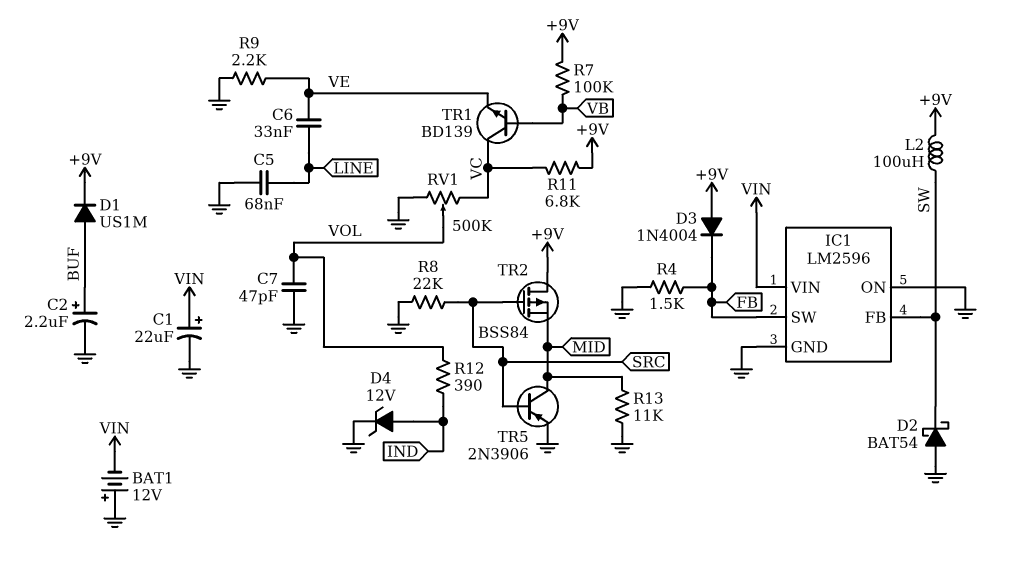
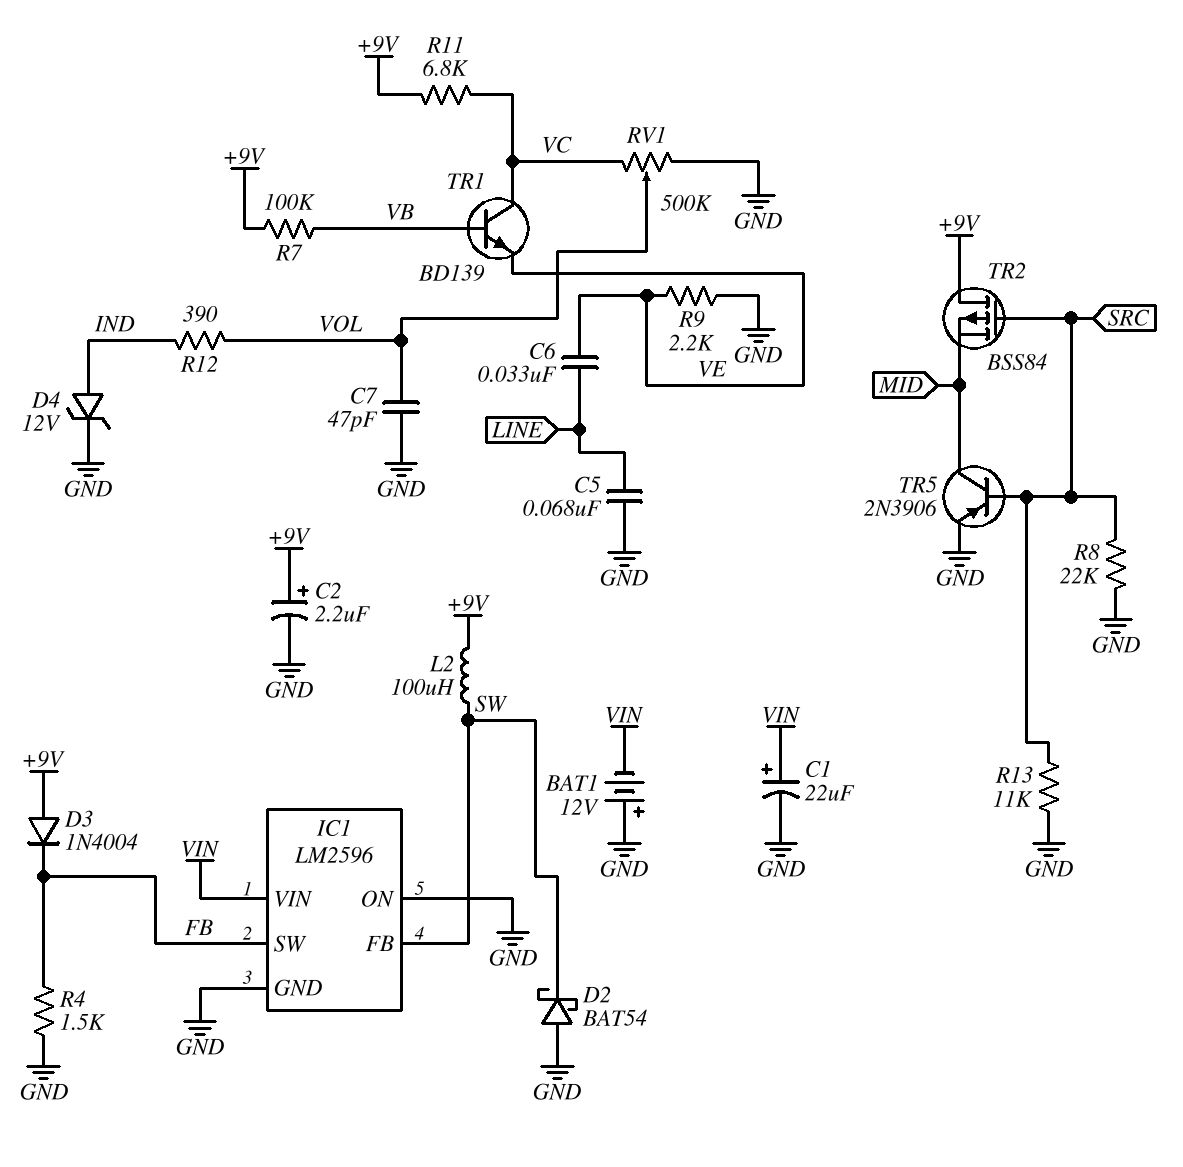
C2: 2.2uF (plus BUF, minus GND) -> 2.2uF (plus +9V, minus GND)
D1: diode US1M (A BUF, K +9V) -> none
R13: 11k (GND, MID) -> 11k (GND, SRC)

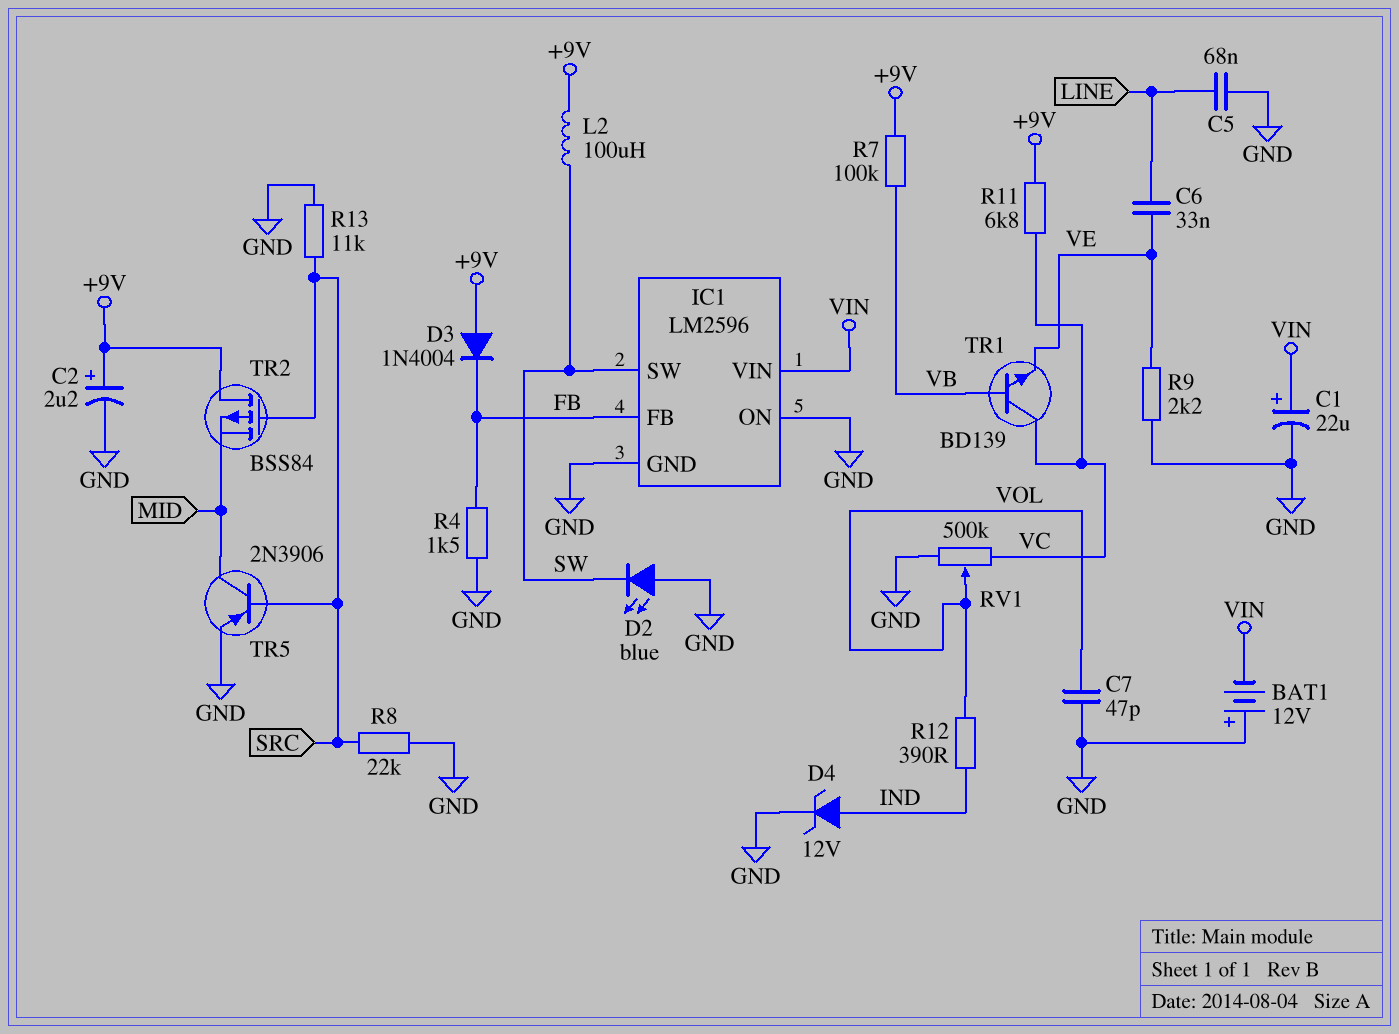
D2: schottky BAT54 (A GND, K SW) -> LED blue (A GND, K SW)
IC1 pin FB: SW -> FB
IC1 pin SW: FB -> SW

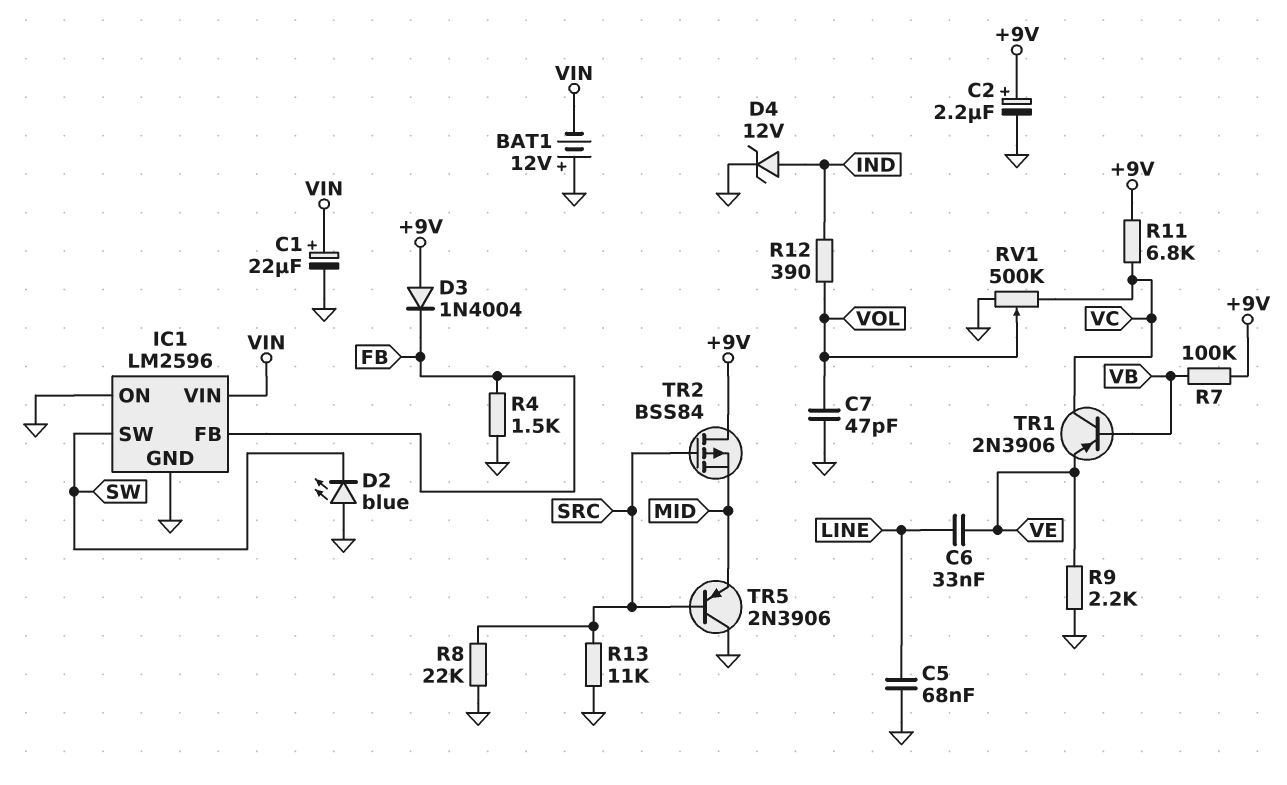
L2: 100uH (+9V, SW) -> none
TR1: NPN BD139 (B VB, C VC, E VE) -> PNP 2N3906 (B VB, C VC, E VE)
TR5: PNP 2N3906 (B SRC, C MID, E GND) -> PNP 2N3906 (B SRC, C GND, E MID)

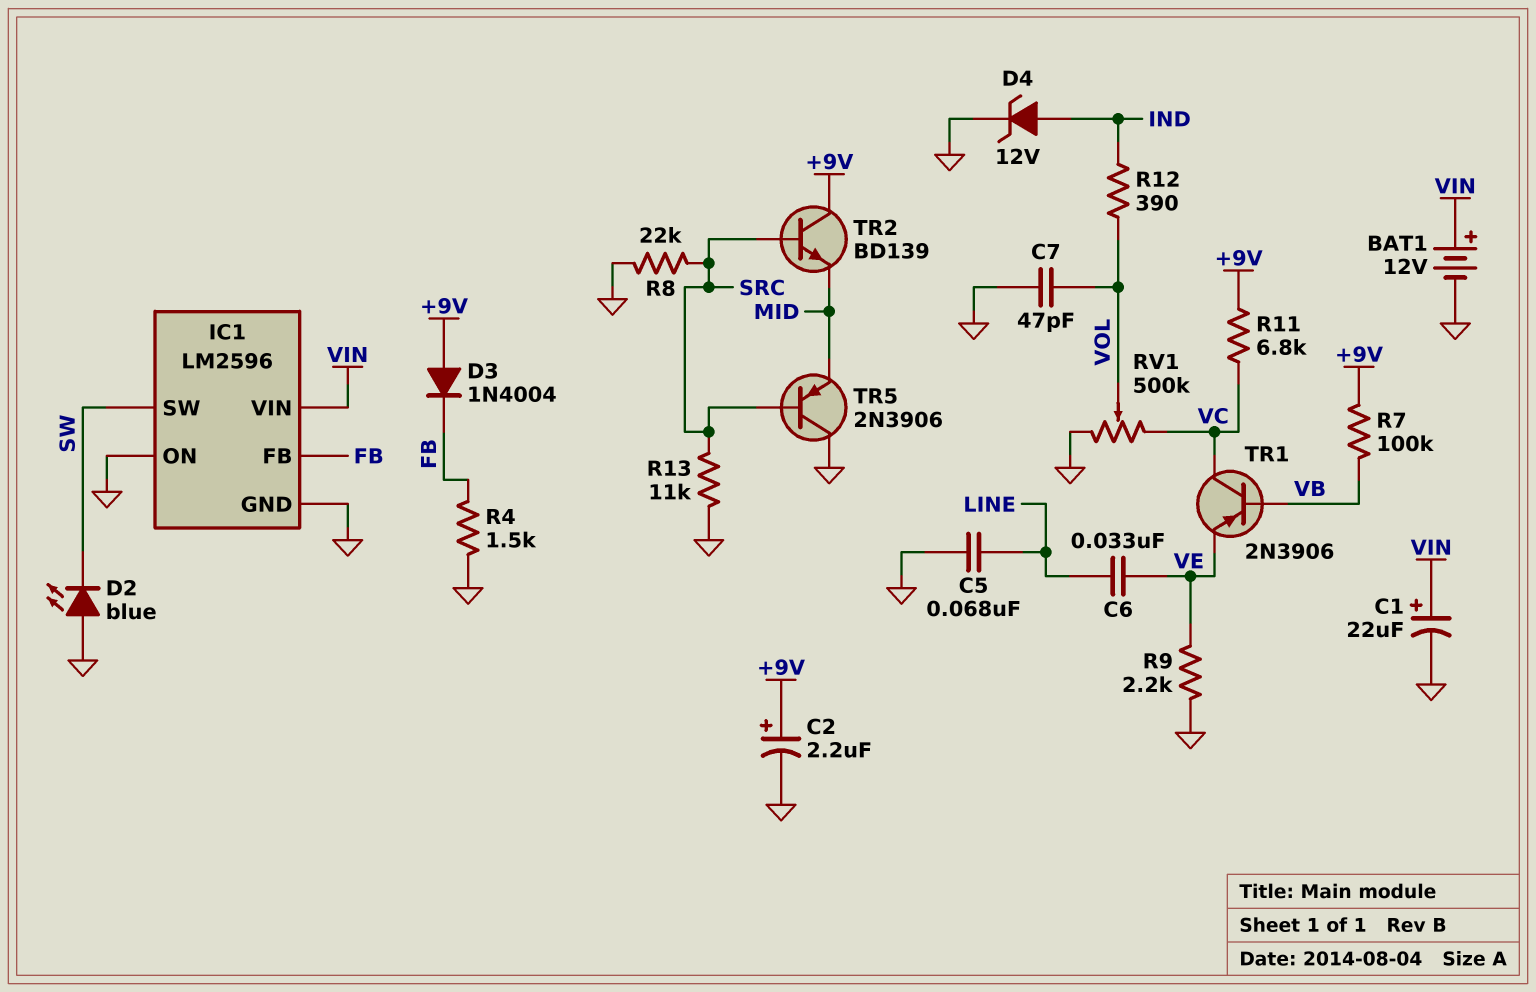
BAT1: 12V (plus GND, minus VIN) -> 12V (plus VIN, minus GND)
TR2: PMOS BSS84 (G SRC, D +9V, S MID) -> NPN BD139 (B SRC, C +9V, E MID)

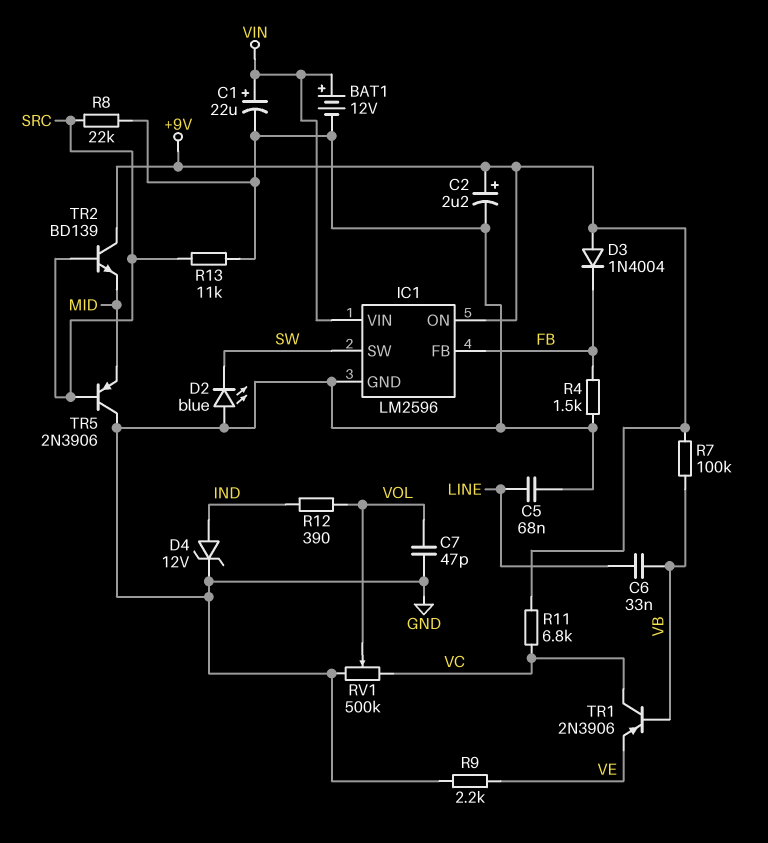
C6: 33nF (LINE, VE) -> 33nF (LINE, VB)
IC1 pin ON: GND -> +9V

